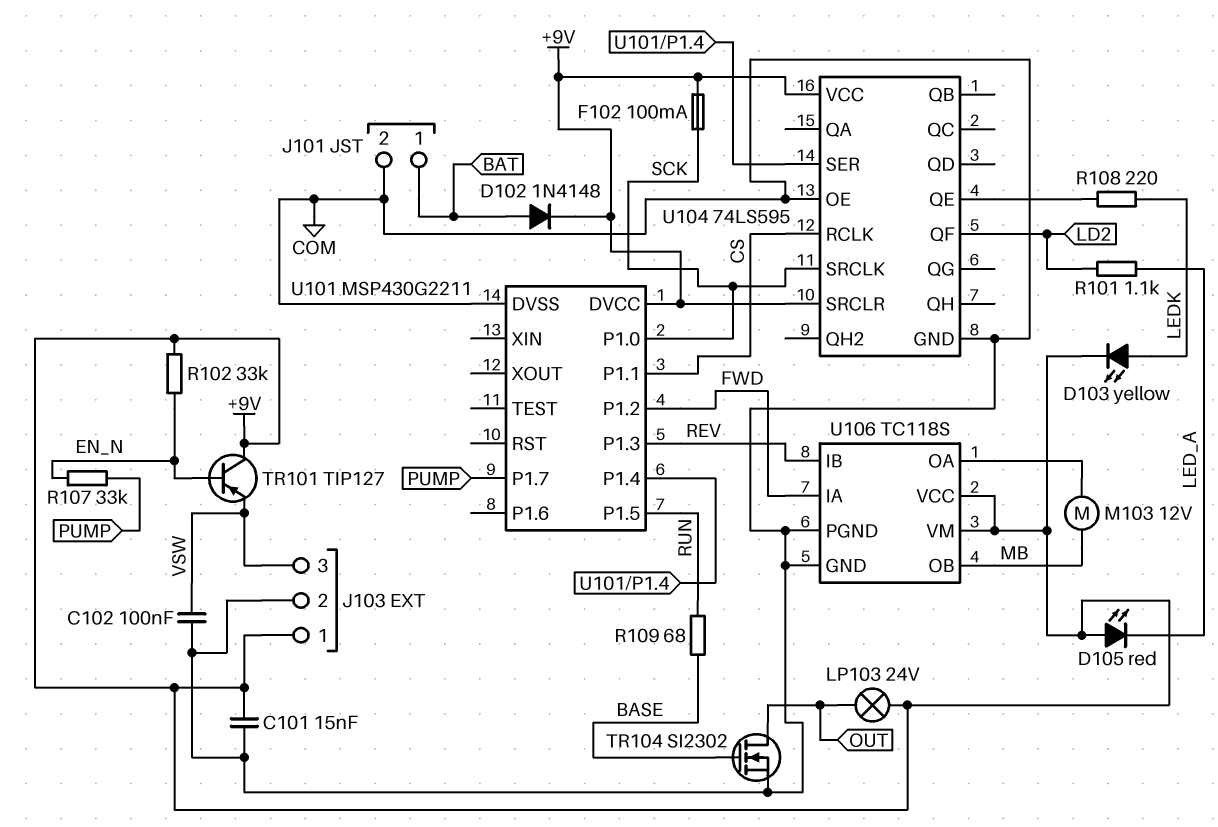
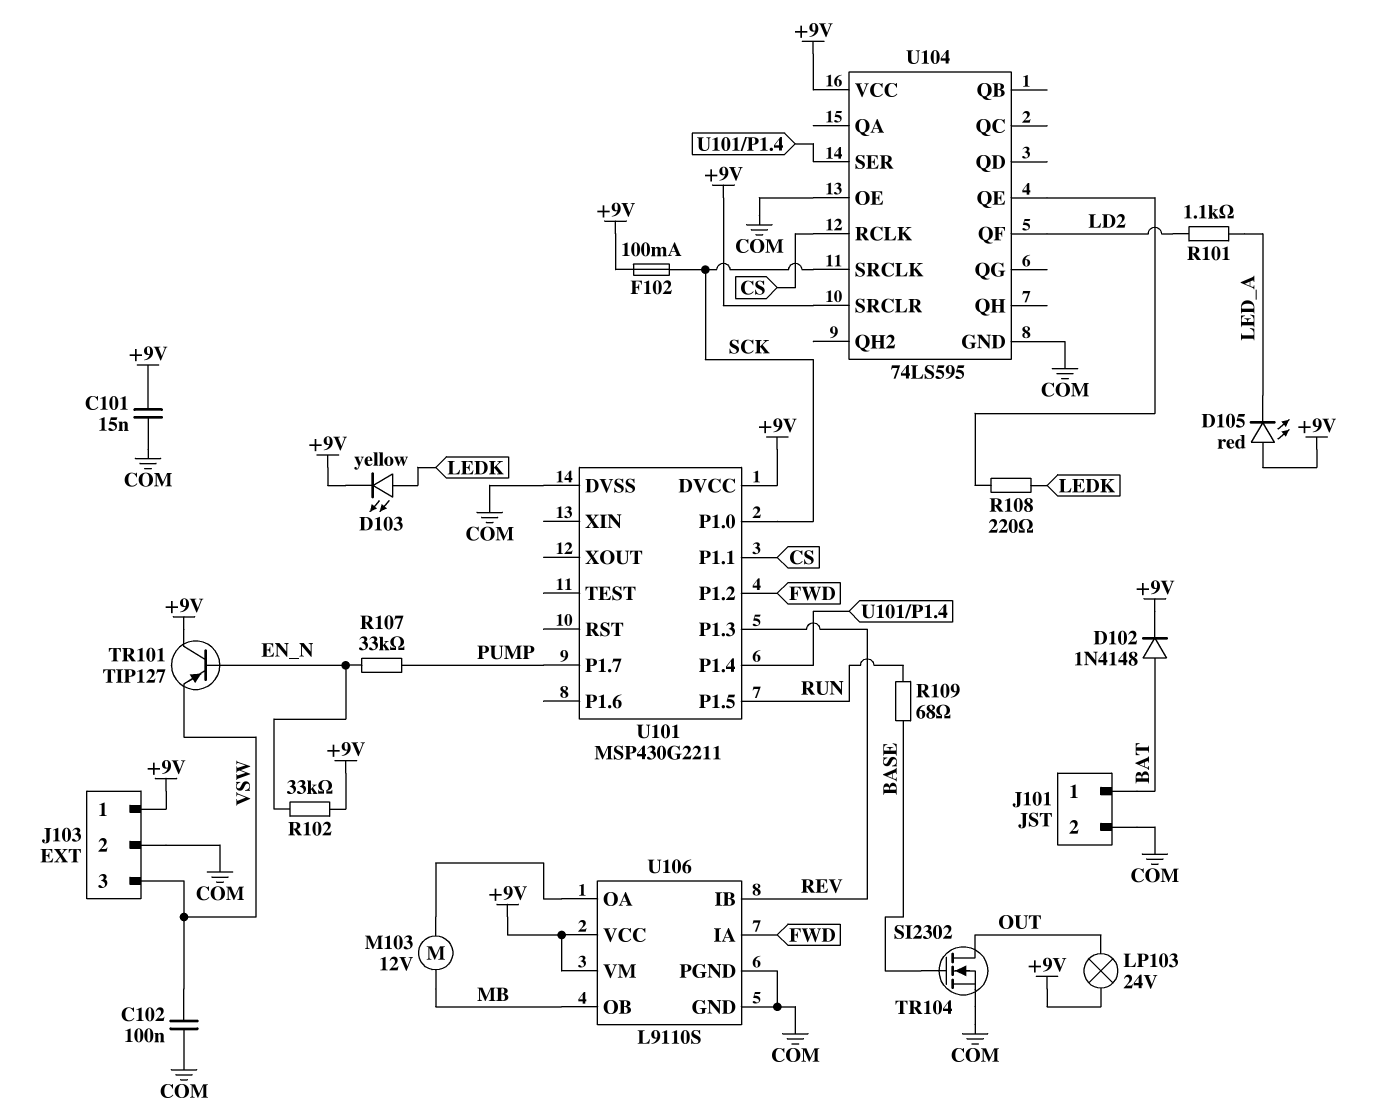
U106: TC118S -> L9110S

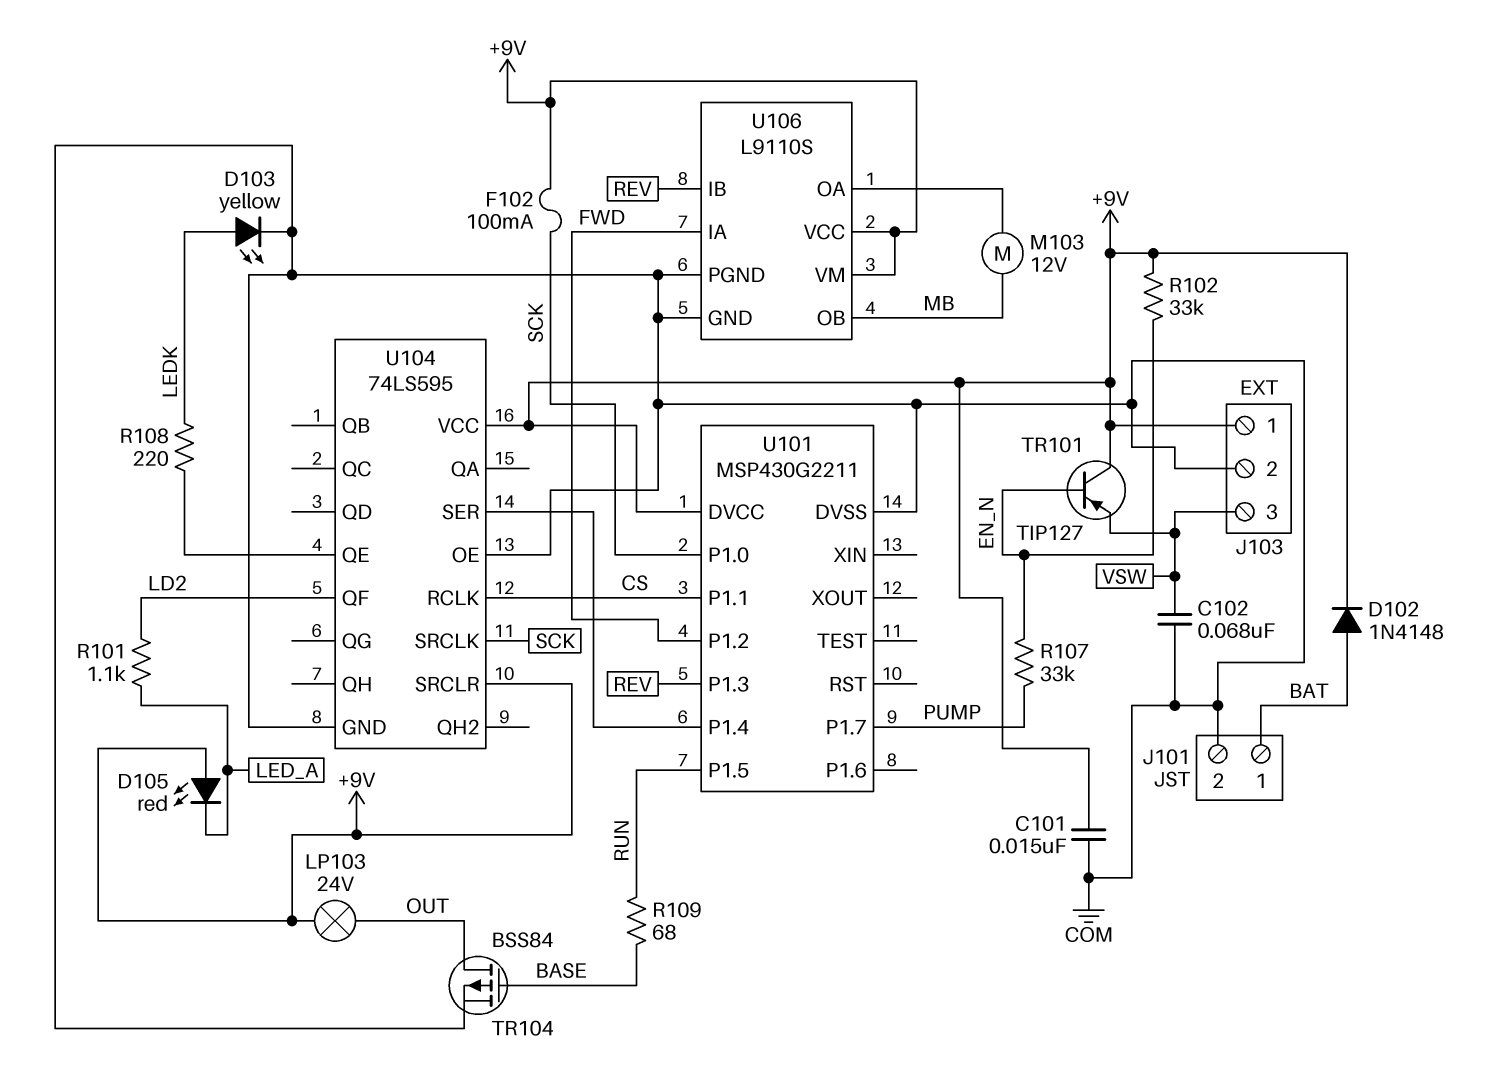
C102: 100nF (COM, VSW) -> 68nF (COM, VSW)
D103: LED yellow (A LEDK, K +9V) -> LED yellow (A LEDK, K COM)
TR104: NMOS SI2302 (G BASE, D OUT, S COM) -> PMOS BSS84 (G BASE, D OUT, S COM)

